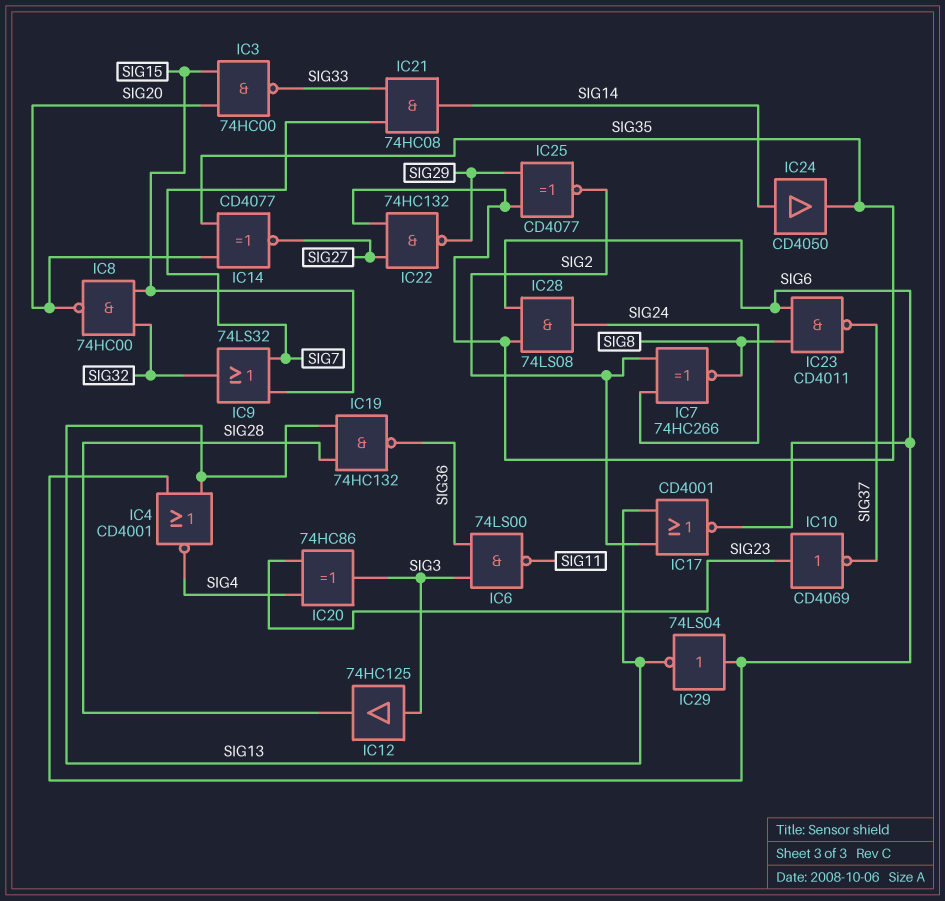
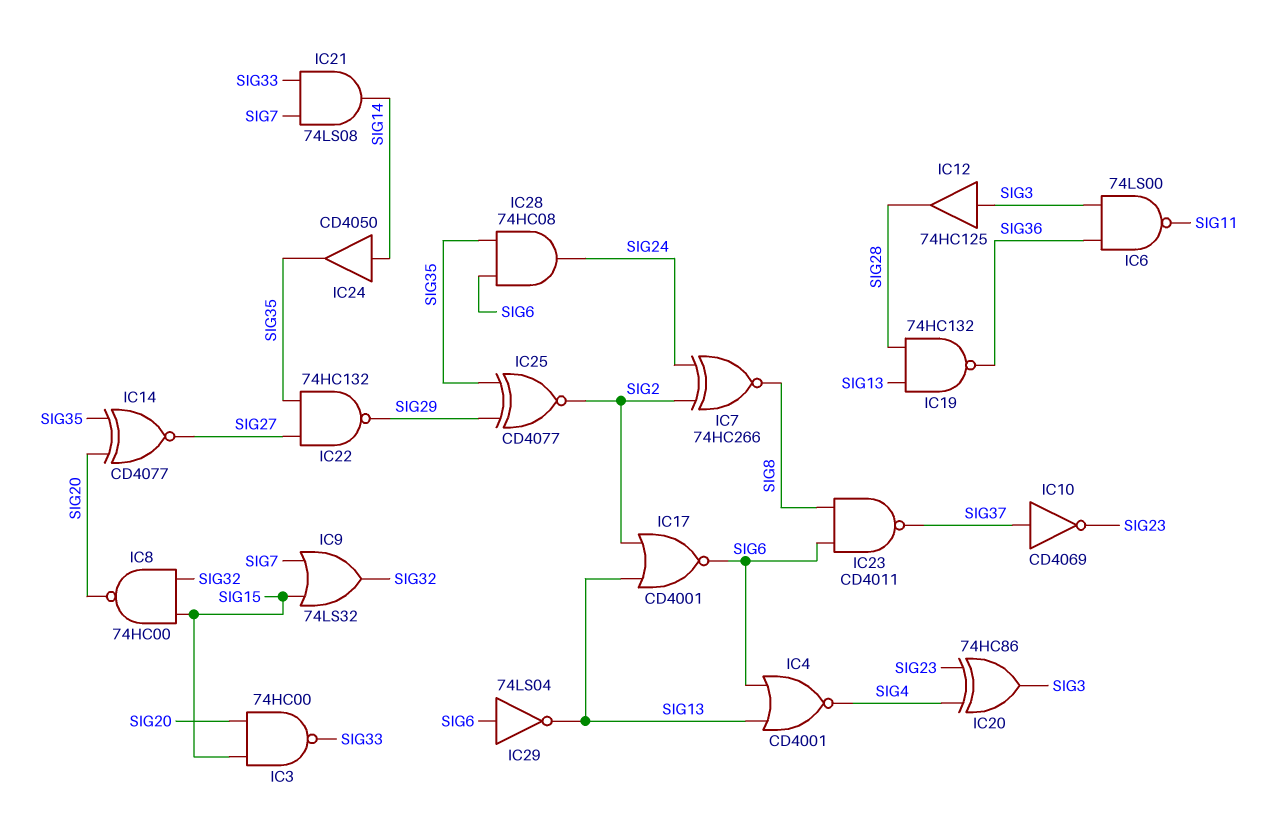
IC10: NOT CD4069 (in SIG23, out SIG37) -> NOT CD4069 (in SIG37, out SIG23)
IC21: AND 74HC08 (in SIG7, in SIG33, out SIG14) -> AND 74LS08 (in SIG7, in SIG33, out SIG14)
IC28: AND 74LS08 (in SIG6, in SIG35, out SIG24) -> AND 74HC08 (in SIG6, in SIG35, out SIG24)

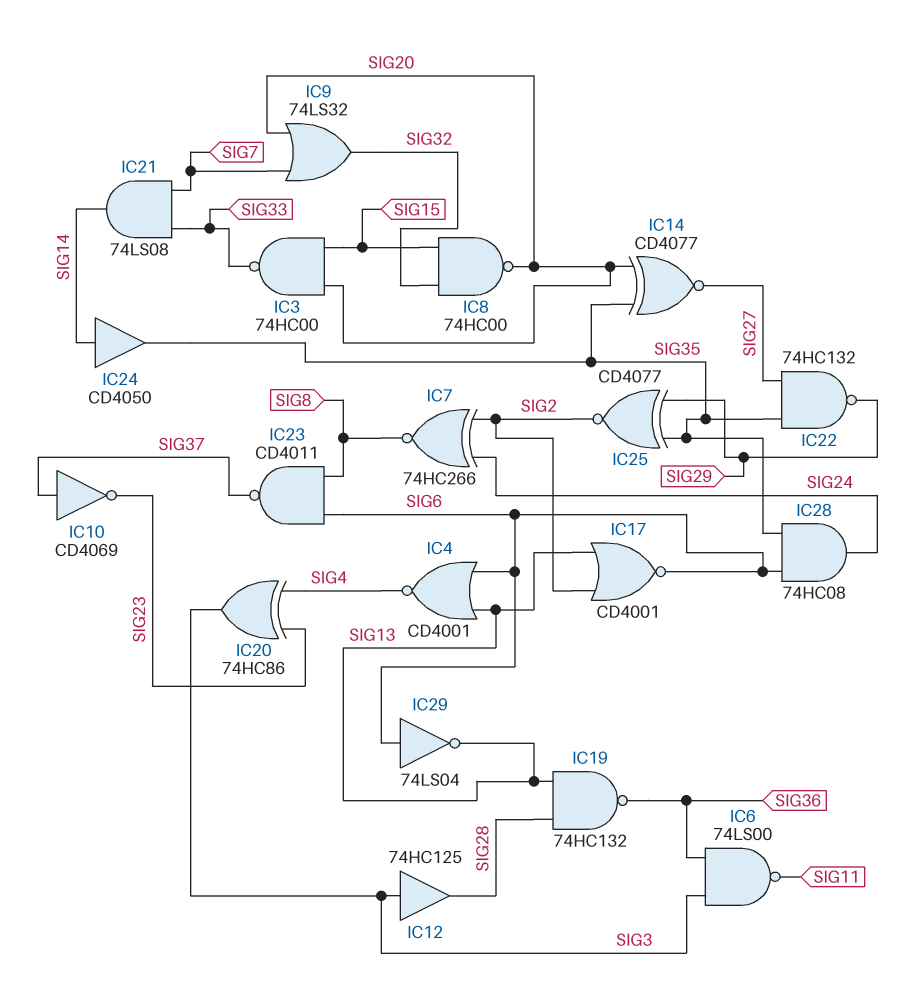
IC9: OR 74LS32 (in SIG7, in SIG15, out SIG32) -> OR 74LS32 (in SIG7, in SIG20, out SIG32)

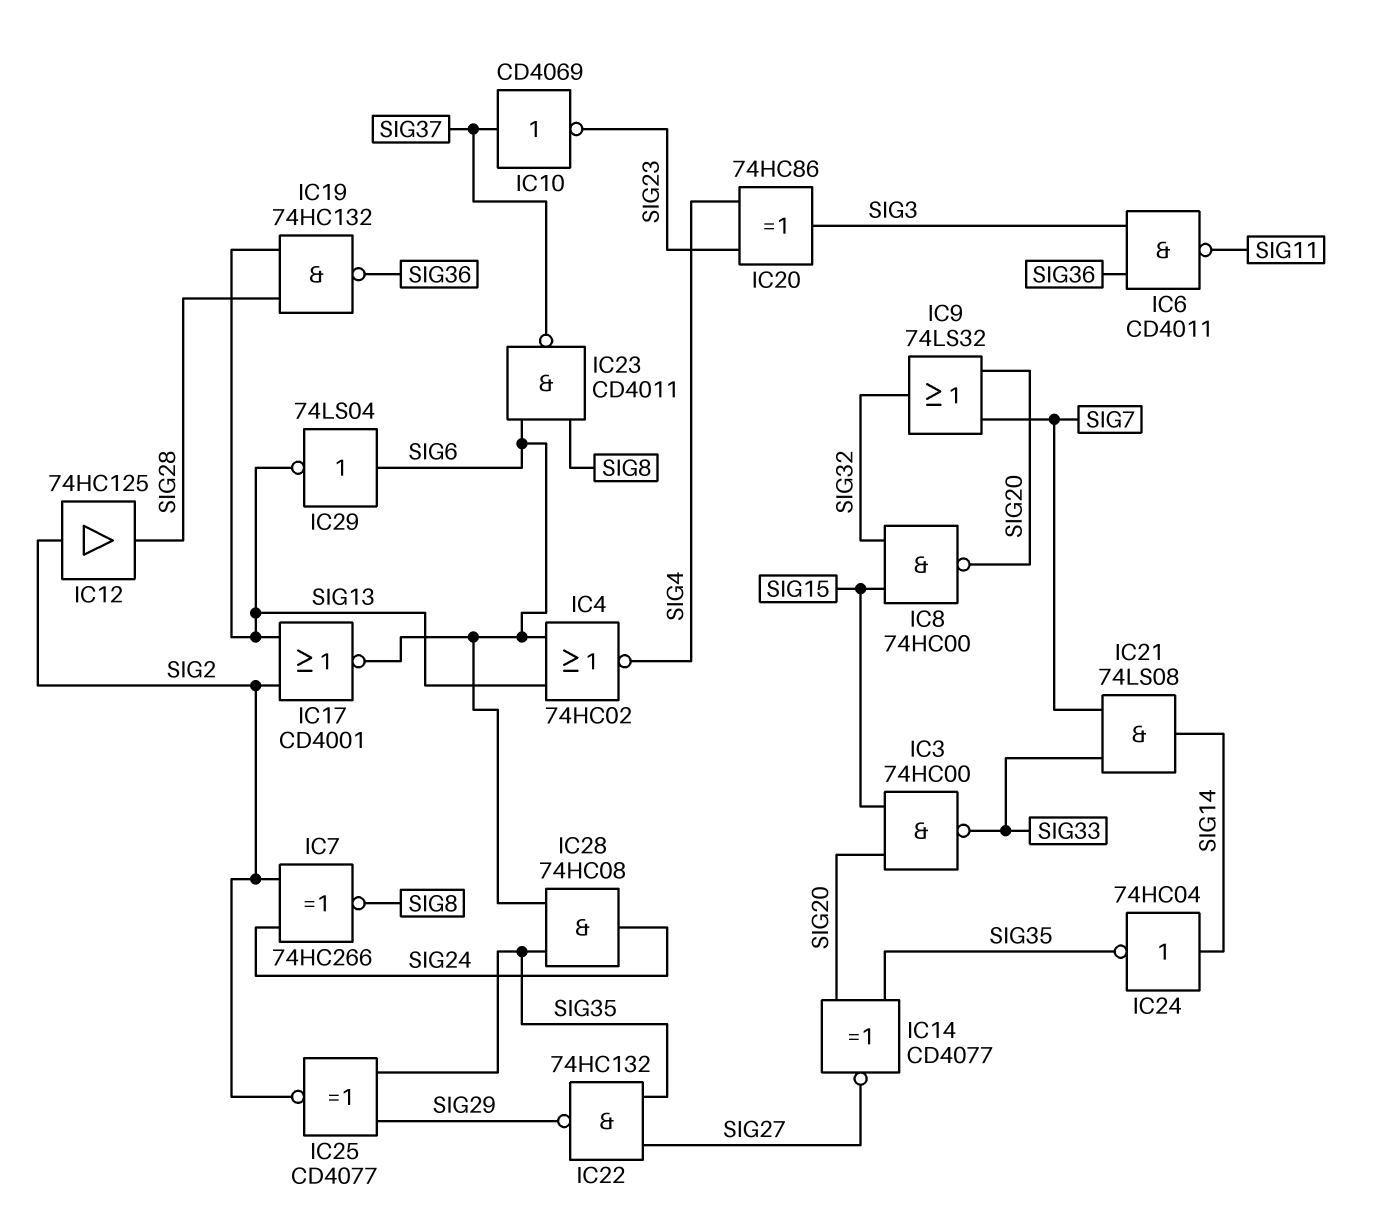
IC4: NOR CD4001 (in SIG6, in SIG13, out SIG4) -> NOR 74HC02 (in SIG6, in SIG13, out SIG4)
IC6: NAND 74LS00 (in SIG3, in SIG36, out SIG11) -> NAND CD4011 (in SIG3, in SIG36, out SIG11)
IC12: buffer 74HC125 (in SIG3, out SIG28) -> buffer 74HC125 (in SIG2, out SIG28)
IC24: buffer CD4050 (in SIG14, out SIG35) -> NOT 74HC04 (in SIG14, out SIG35)

